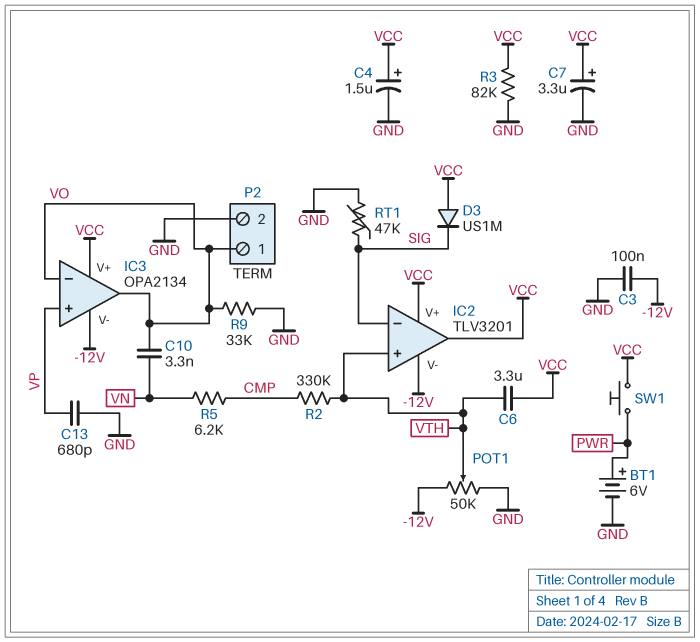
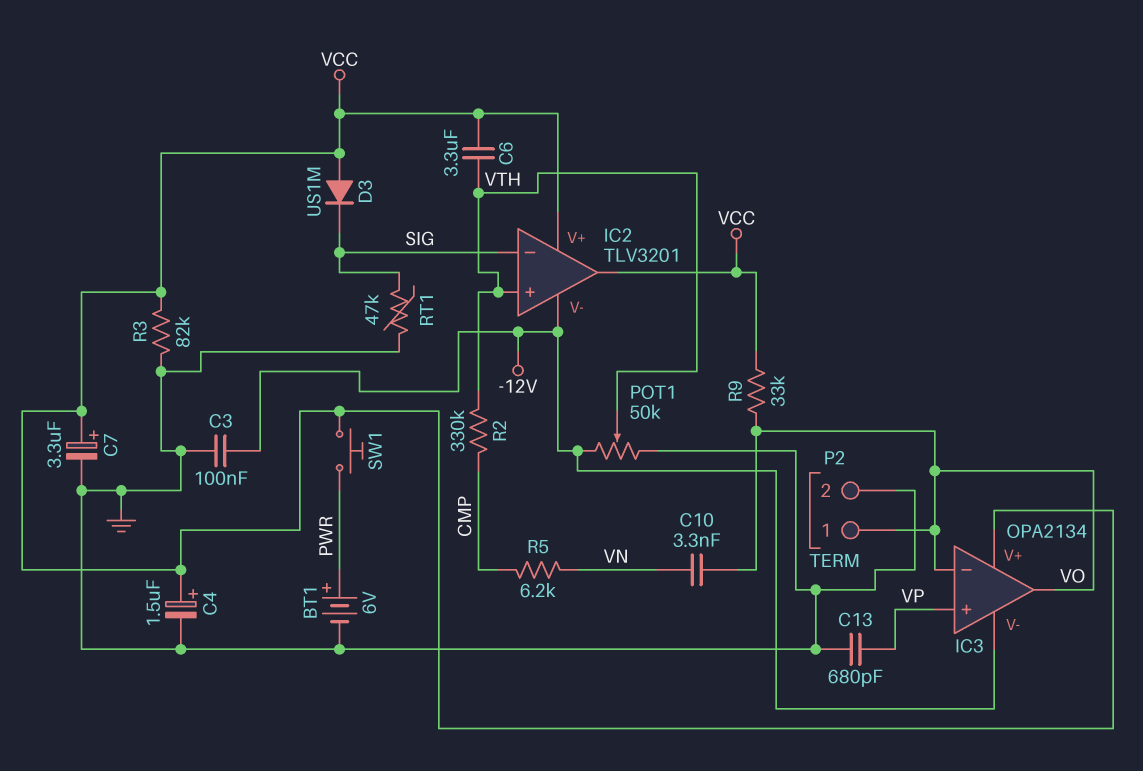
R9: 33k (GND, VO) -> 33k (VCC, VO)

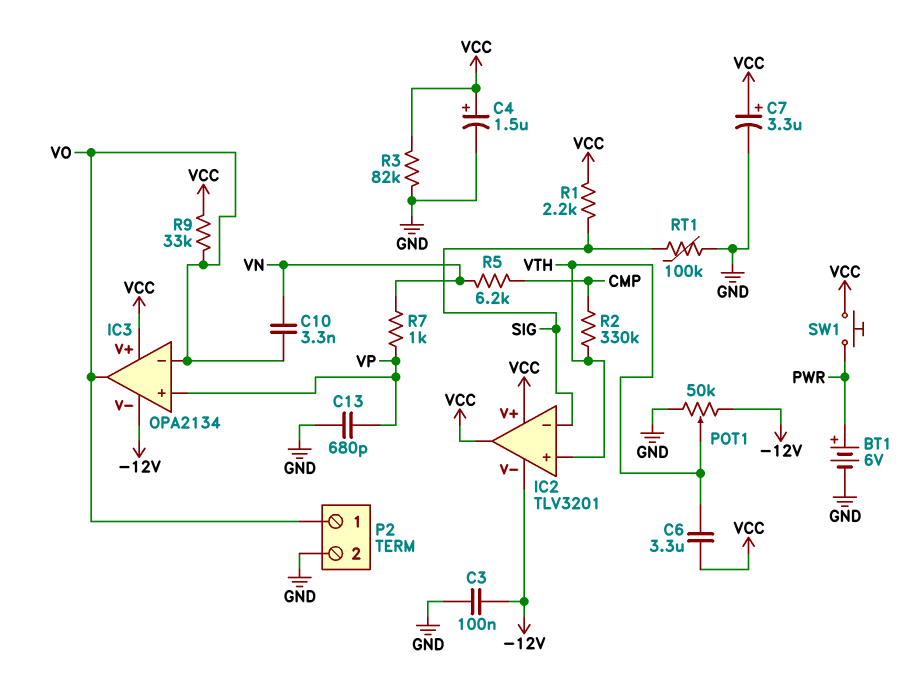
D3: diode US1M (A VCC, K SIG) -> none
R1: none -> 2.2k (SIG, VCC)
R7: none -> 1k (VN, VP)
RT1: 47k (GND, SIG) -> 100k (GND, SIG)

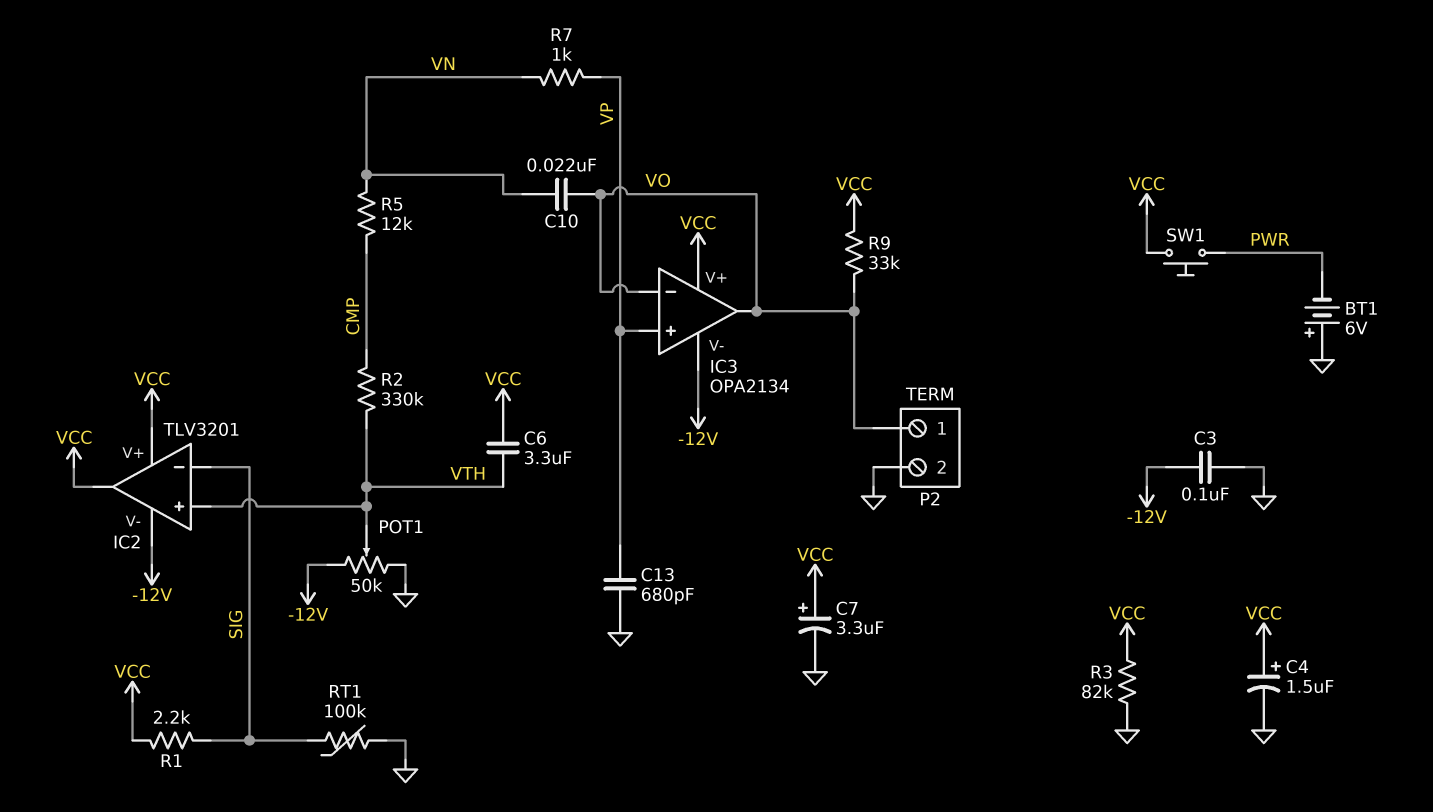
BT1: 6V (plus PWR, minus GND) -> 6V (plus GND, minus PWR)
C10: 3.3nF (VN, VO) -> 22nF (VN, VO)
R5: 6.2k (CMP, VN) -> 12k (CMP, VN)

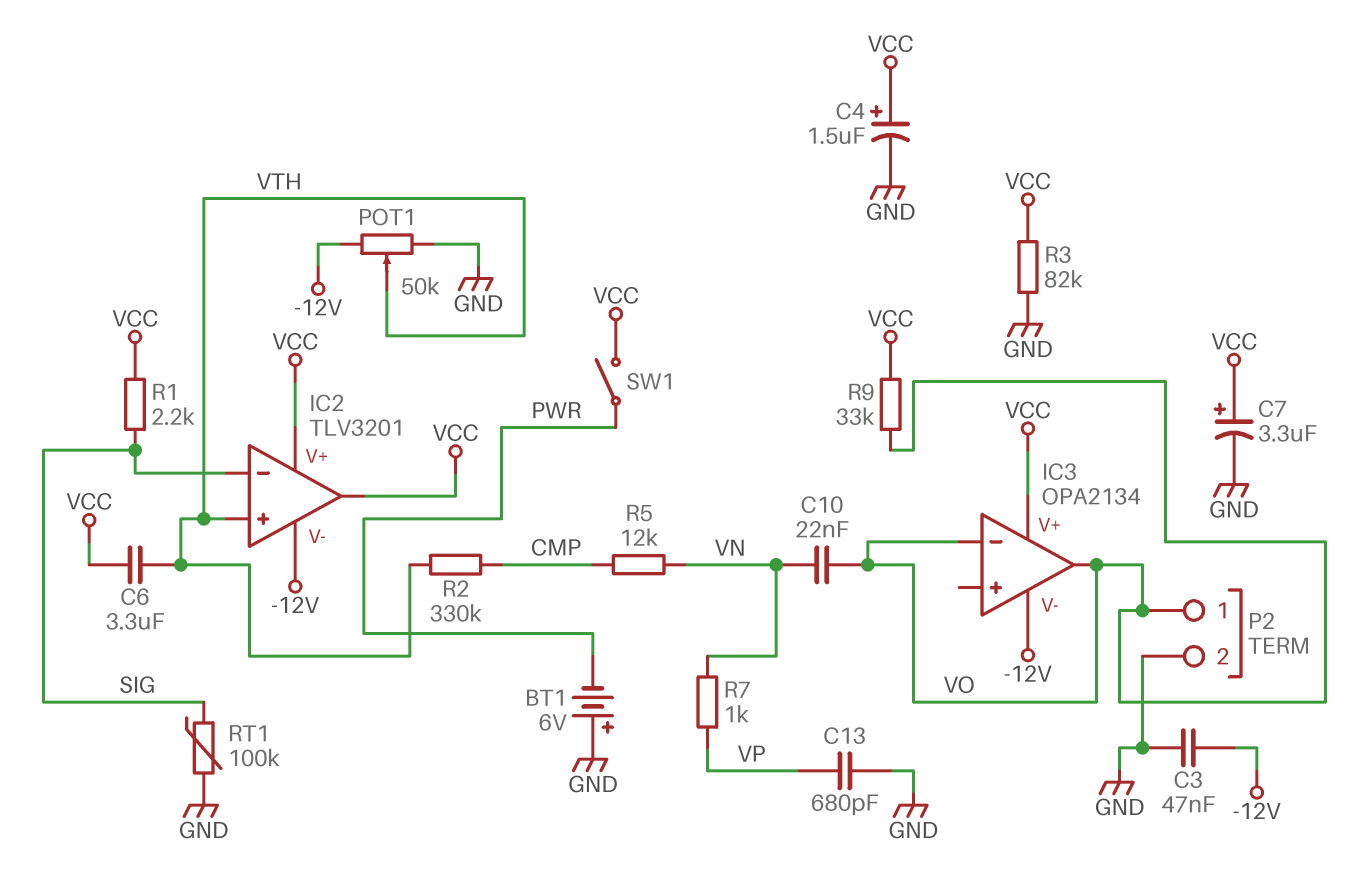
C3: 100nF (-12V, GND) -> 47nF (-12V, GND)
IC3 pin in+: VP -> none
SW1: button (PWR, VCC) -> switch (PWR, VCC)

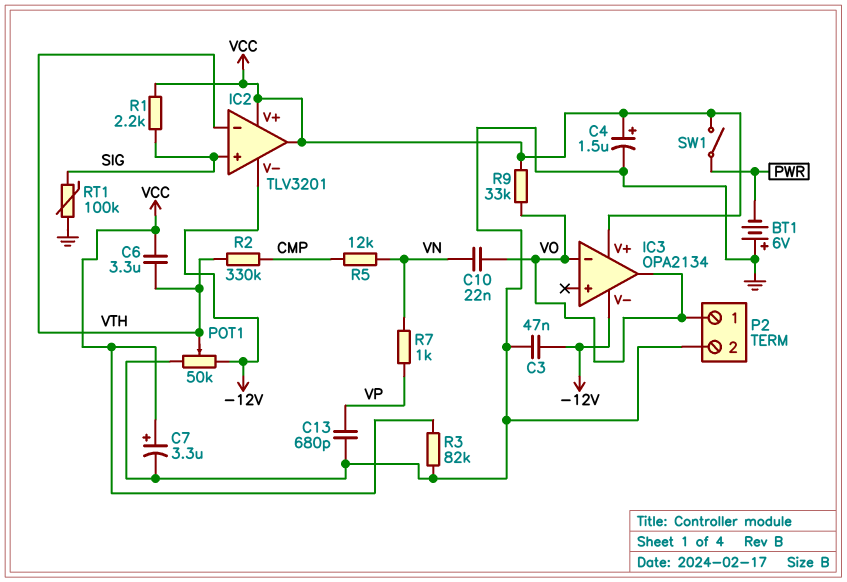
IC2 pin in+: VTH -> SIG
IC2 pin in-: SIG -> VTH

